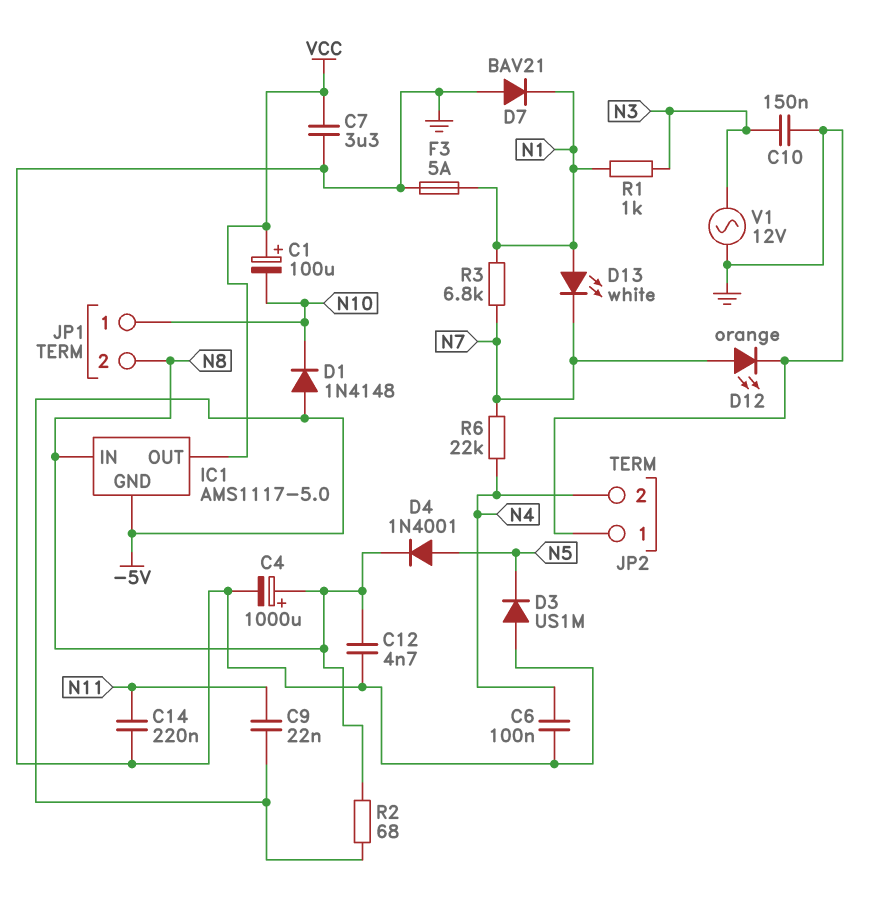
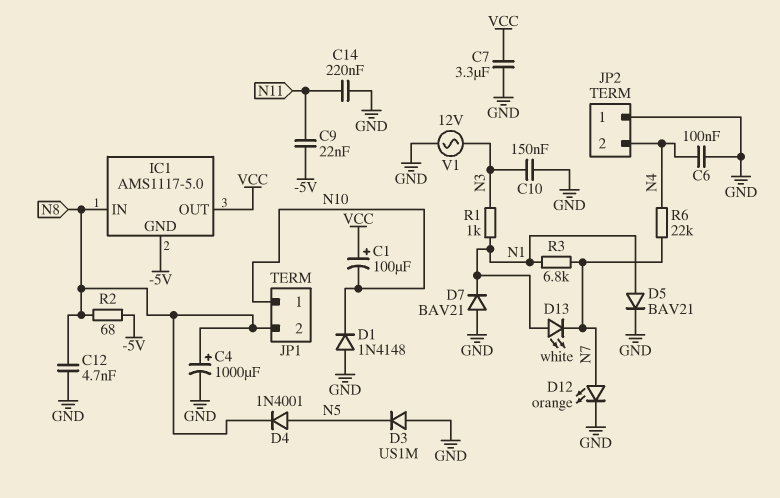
D1: diode 1N4148 (A -5V, K N10) -> diode 1N4148 (A GND, K N10)
D5: none -> diode BAV21 (A N1, K GND)
F3: 5A (GND, N1) -> none

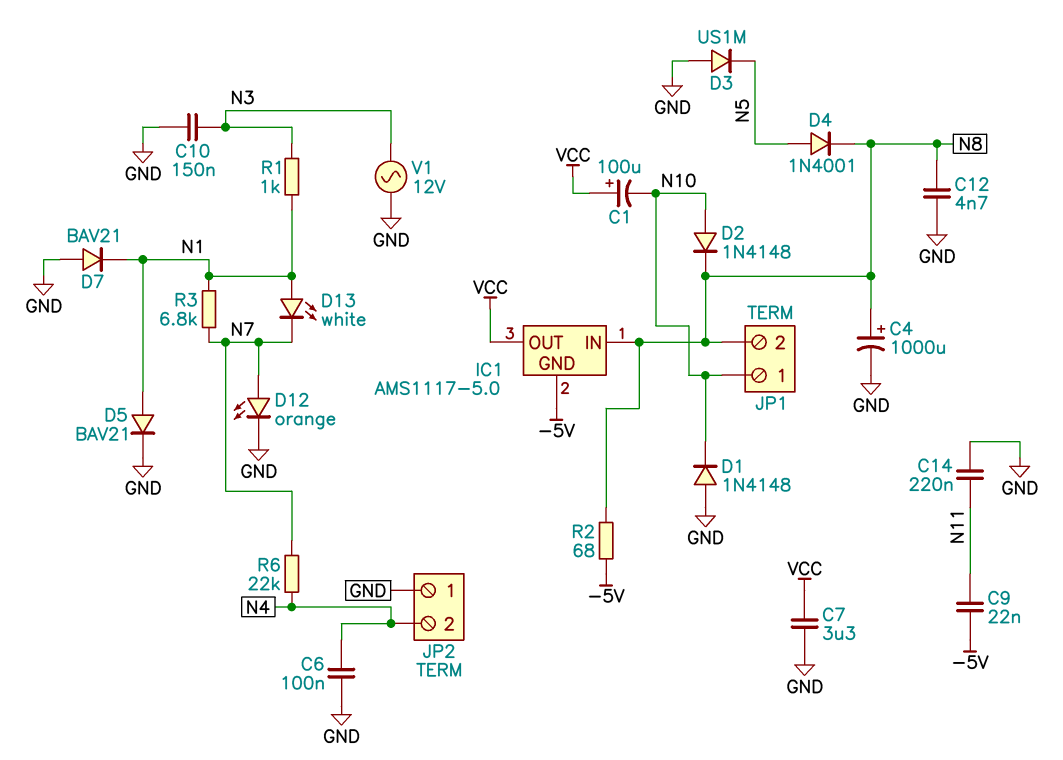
D2: none -> diode 1N4148 (A N10, K N8)

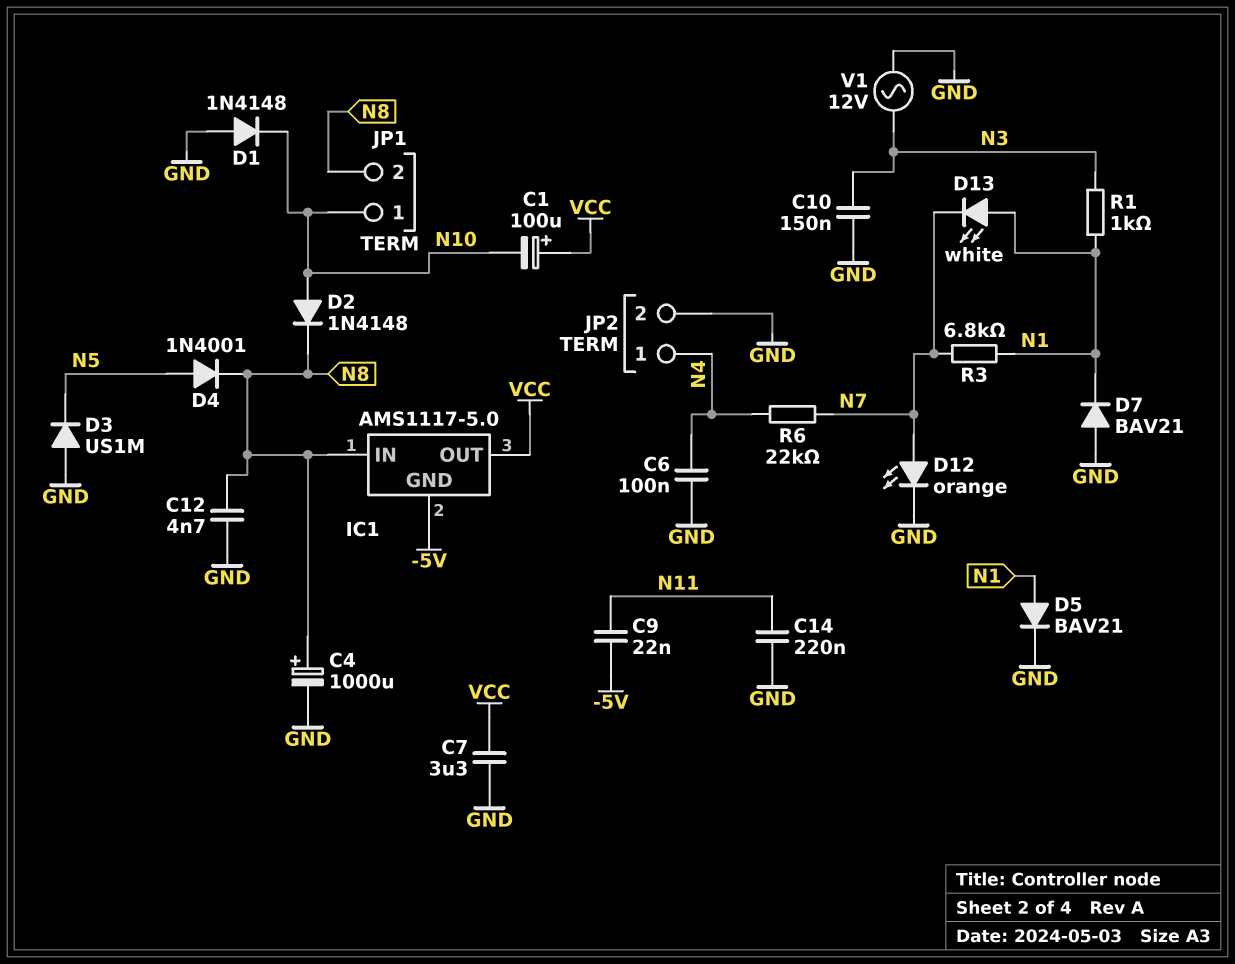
JP2 pin 1: GND -> N4
JP2 pin 2: N4 -> GND
R2: 68 (-5V, N8) -> none

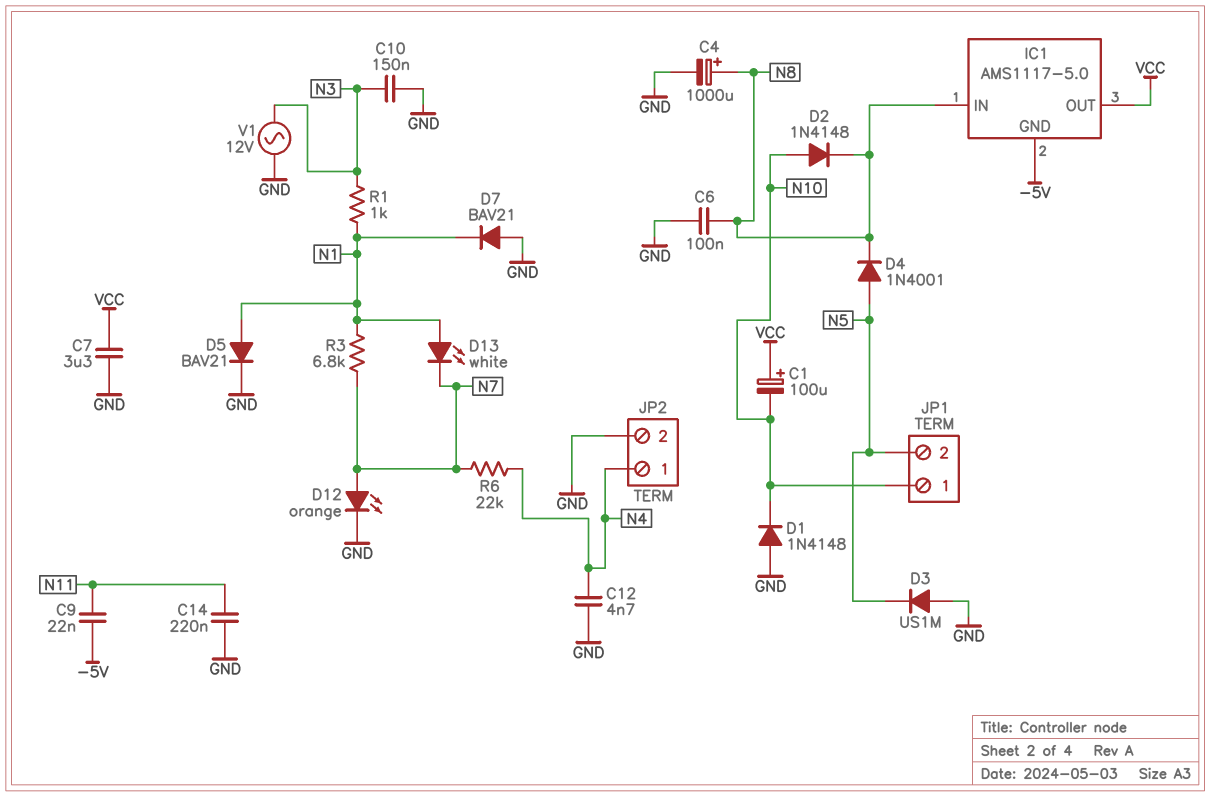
C6: 100nF (GND, N4) -> 100nF (GND, N8)
C12: 4.7nF (GND, N8) -> 4.7nF (GND, N4)
JP1 pin 2: N8 -> N5

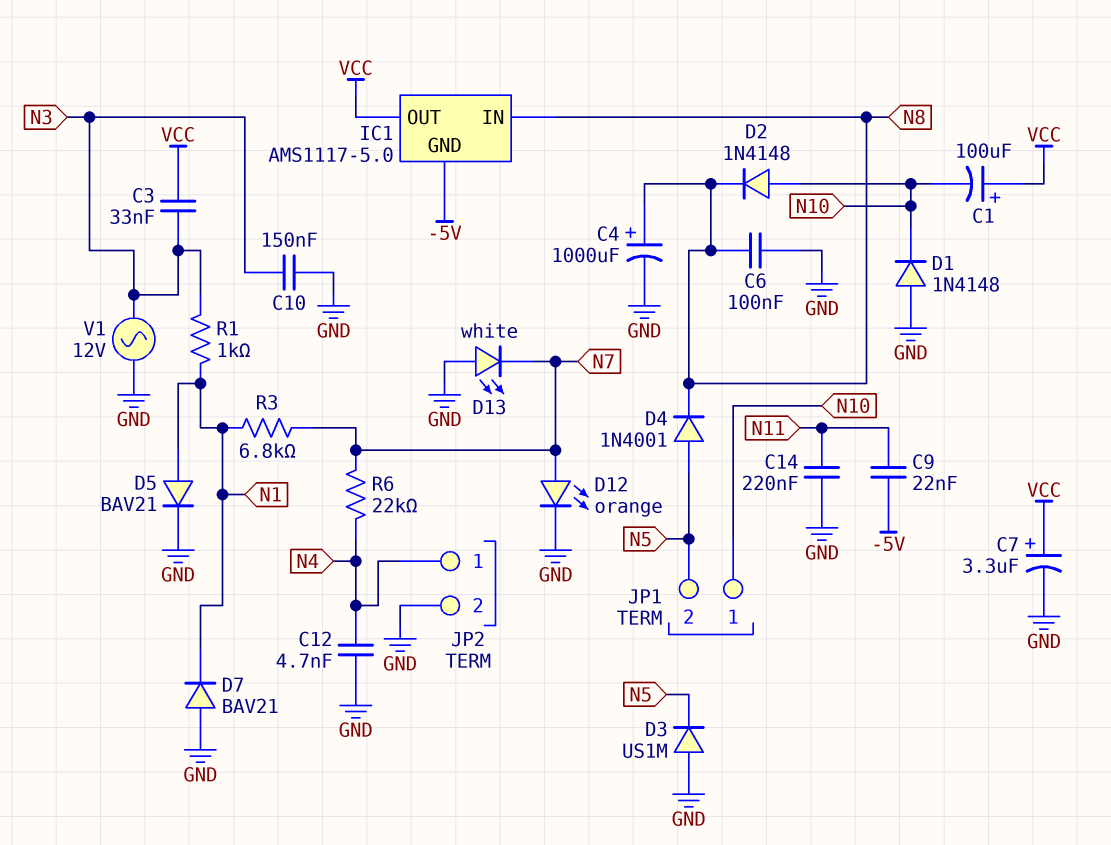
C3: none -> 33nF (N3, VCC)
C7: 3.3uF (GND, VCC) -> 3.3uF (plus VCC, minus GND)
D13: LED white (A N1, K N7) -> LED white (A GND, K N7)

